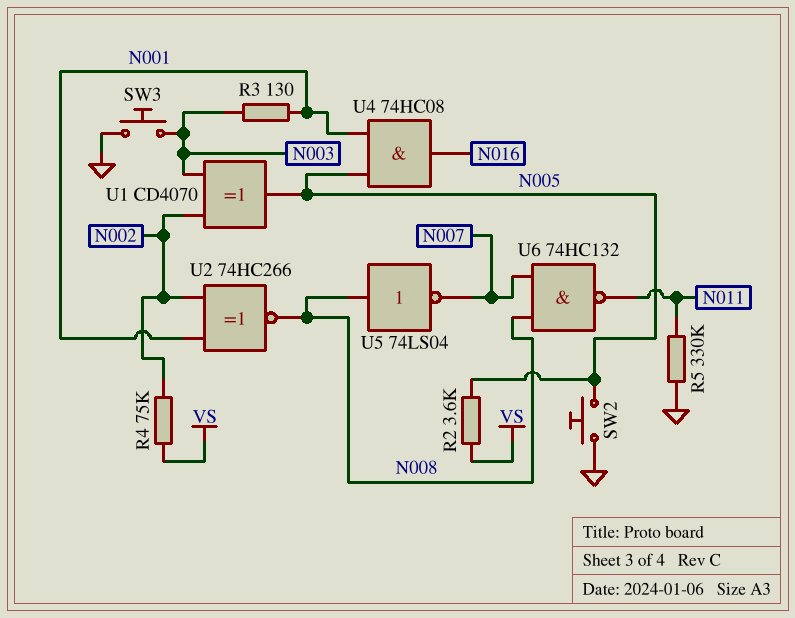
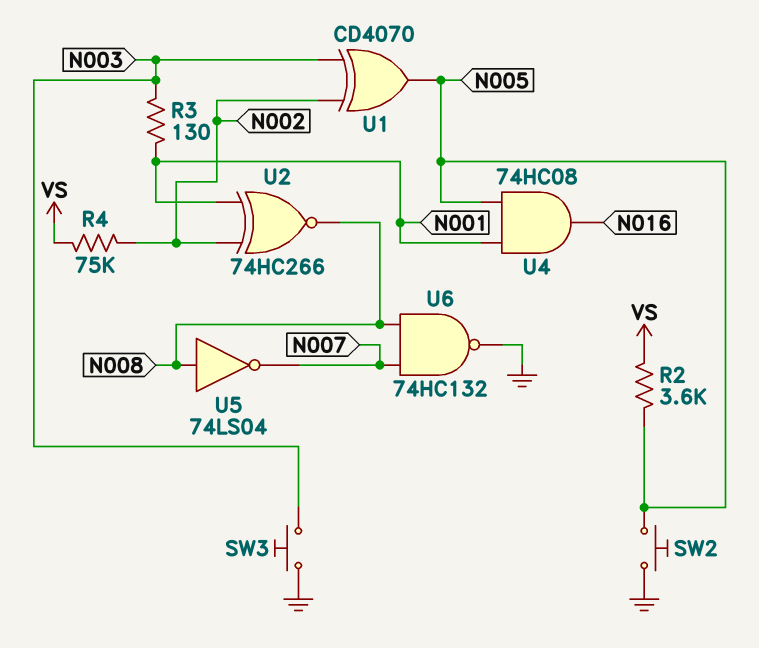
R5: 330k (GND, N011) -> none
U6: NAND 74HC132 (in N007, in N008, out N011) -> NAND 74HC132 (in N007, in N008, out GND)

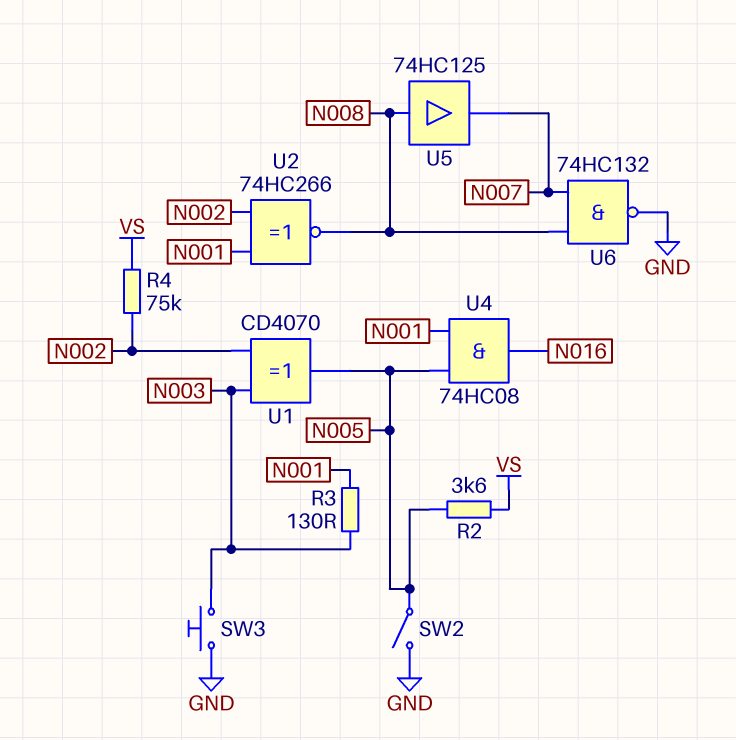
SW2: button (GND, N005) -> switch (GND, N005)
U5: NOT 74LS04 (in N008, out N007) -> buffer 74HC125 (in N008, out N007)

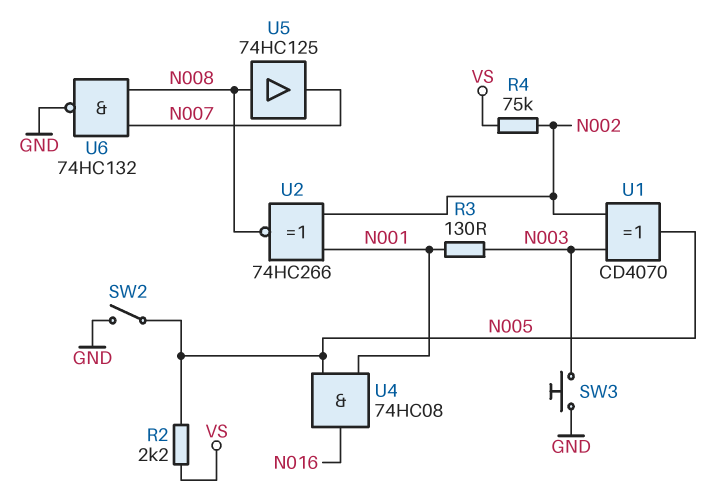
R2: 3.6k (N005, VS) -> 2.2k (N005, VS)

